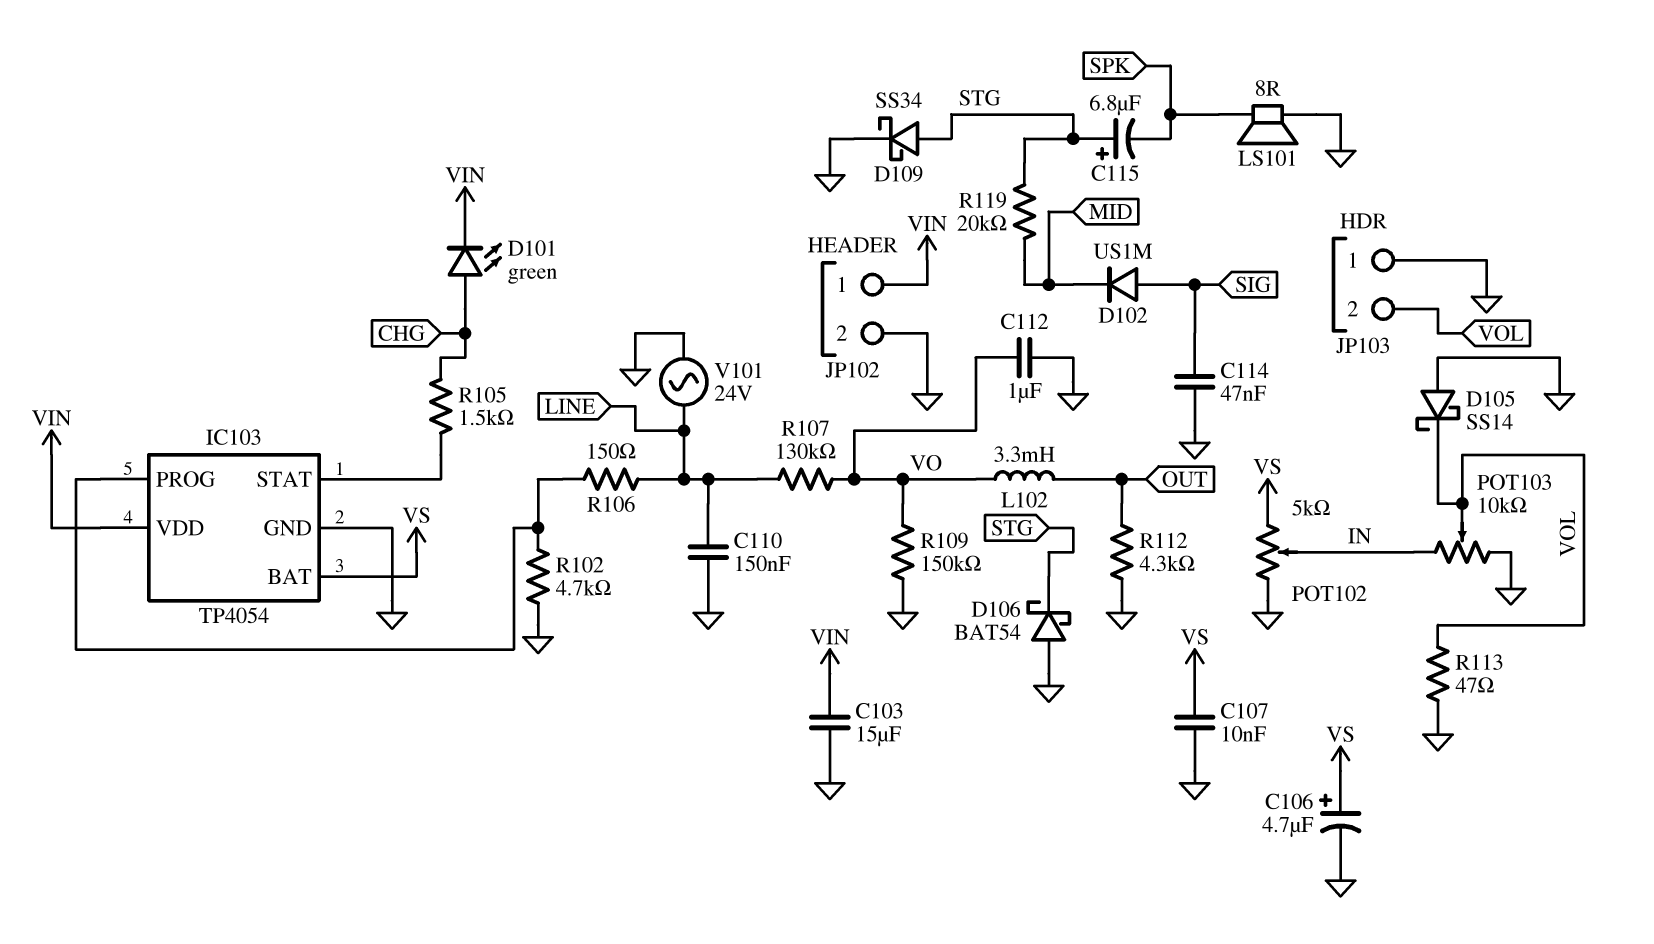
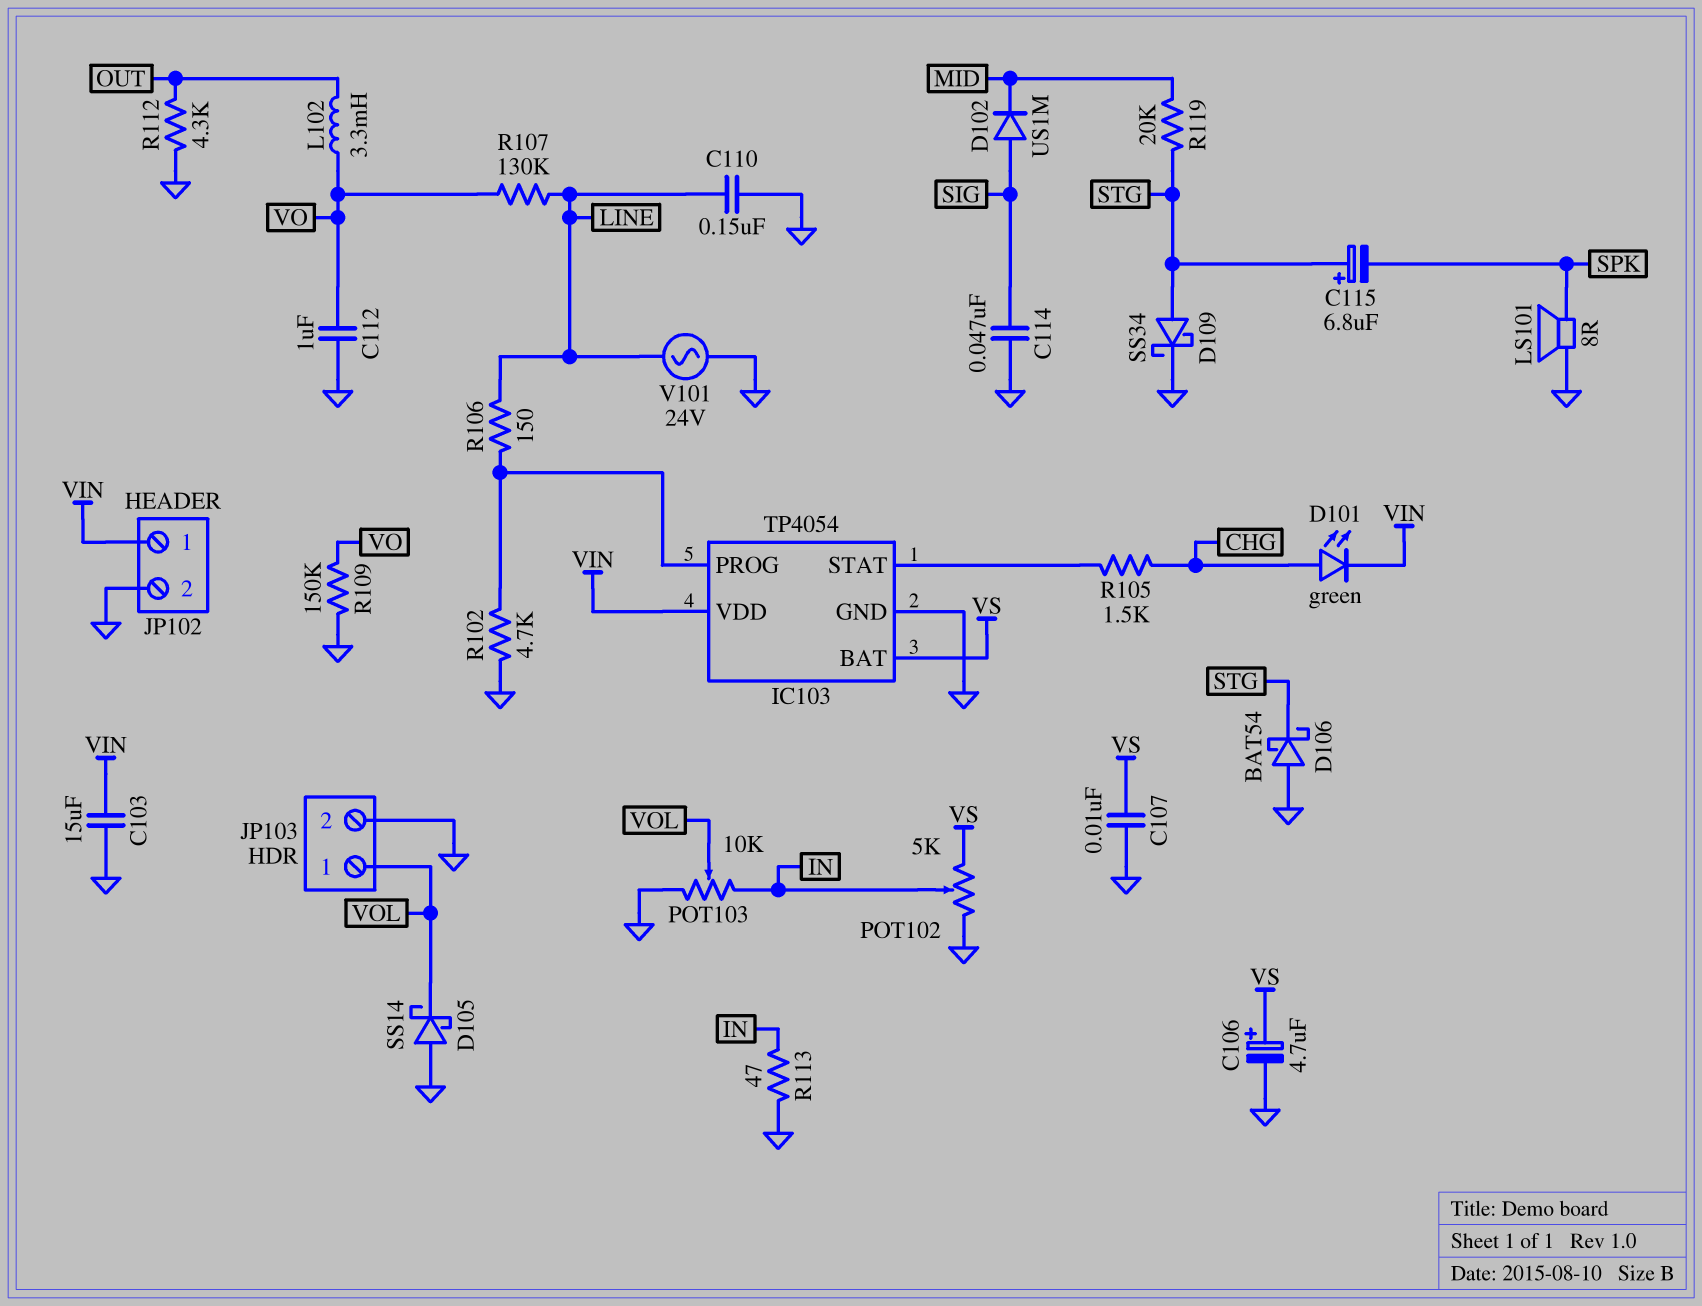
JP103 pin 1: GND -> VOL
JP103 pin 2: VOL -> GND
R113: 47 (GND, VOL) -> 47 (GND, IN)

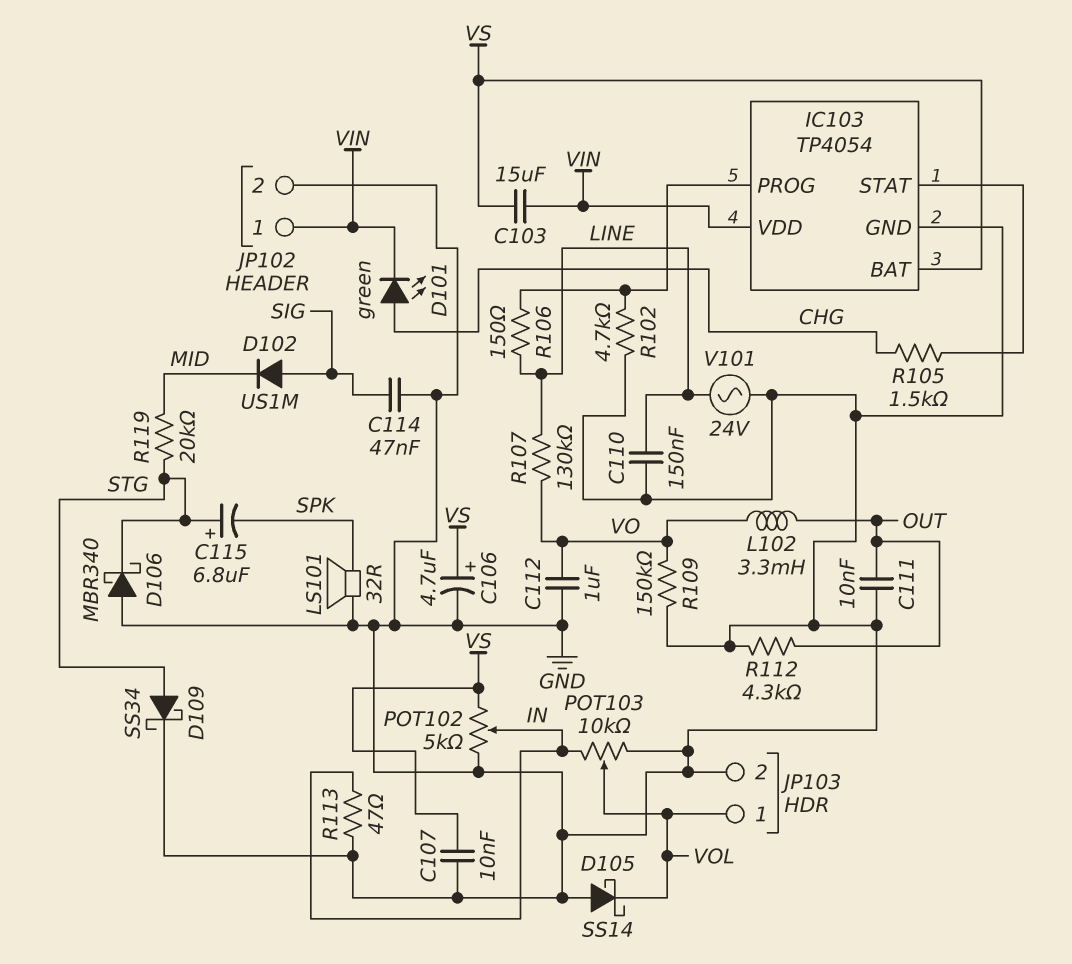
C103: 15uF (GND, VIN) -> 15uF (VIN, VS)
C111: none -> 10nF (GND, OUT)
D106: schottky BAT54 (A GND, K STG) -> schottky MBR340 (A GND, K STG)
LS101: speaker 8R (GND, SPK) -> speaker 32R (GND, SPK)

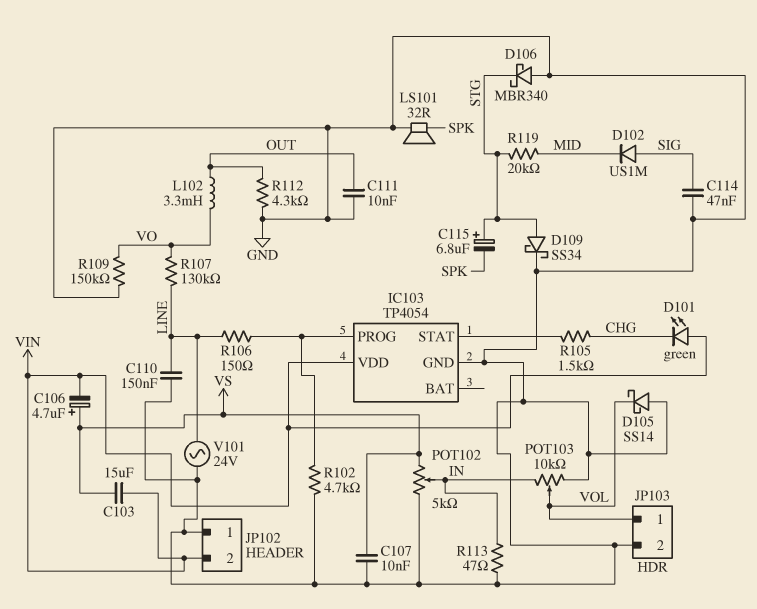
C106: 4.7uF (plus VS, minus GND) -> 4.7uF (plus VS, minus VIN)
C112: 1uF (GND, VO) -> none
D101: LED green (A CHG, K VIN) -> LED green (A VIN, K CHG)
IC103 pin BAT: VS -> none
JP102 pin 1: VIN -> GND
JP102 pin 2: GND -> VIN

